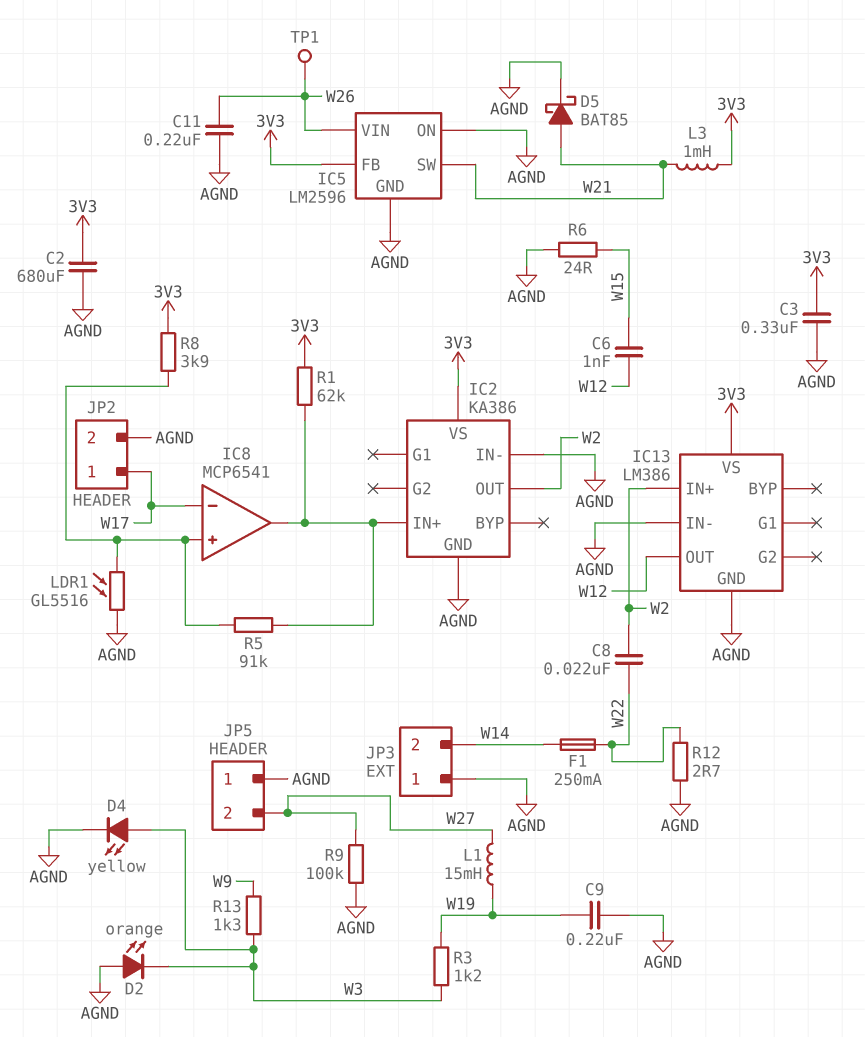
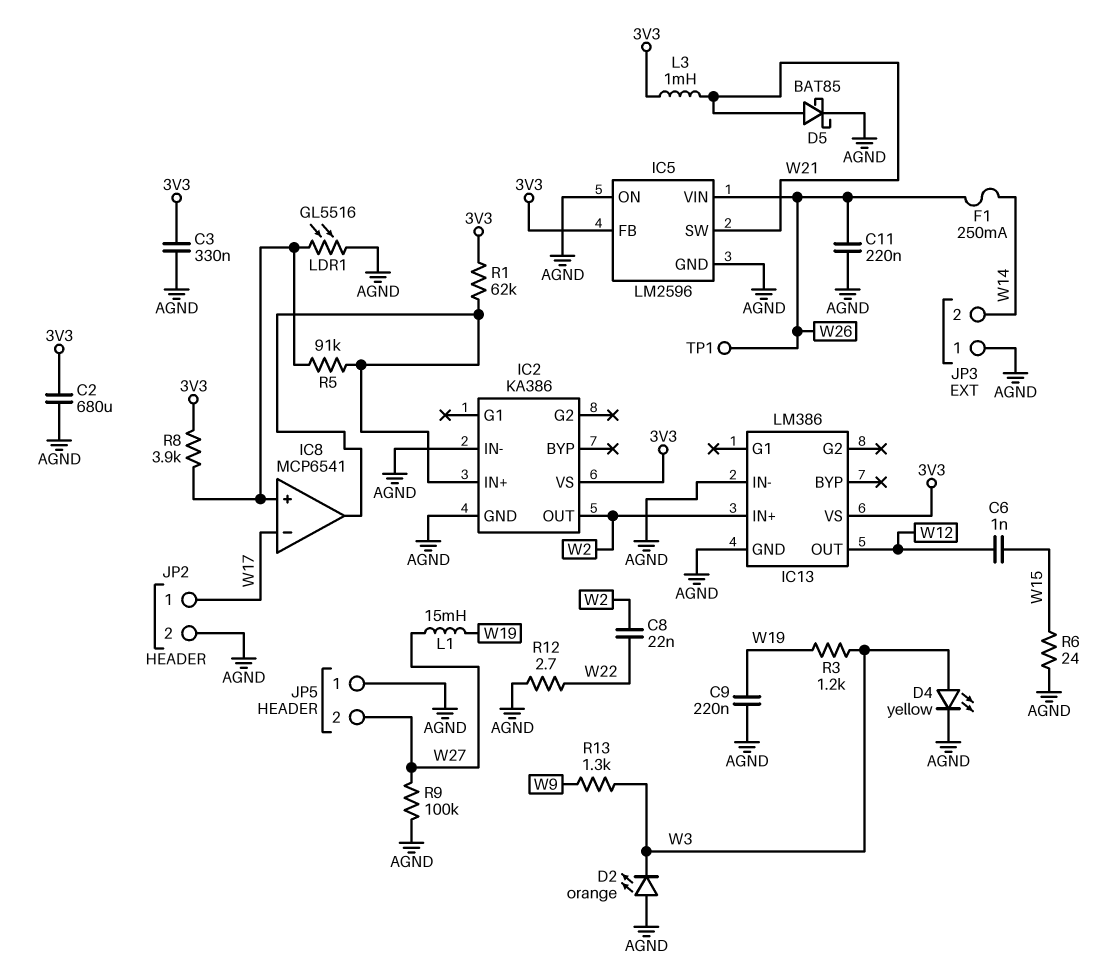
F1: 250mA (W14, W22) -> 250mA (W14, W26)

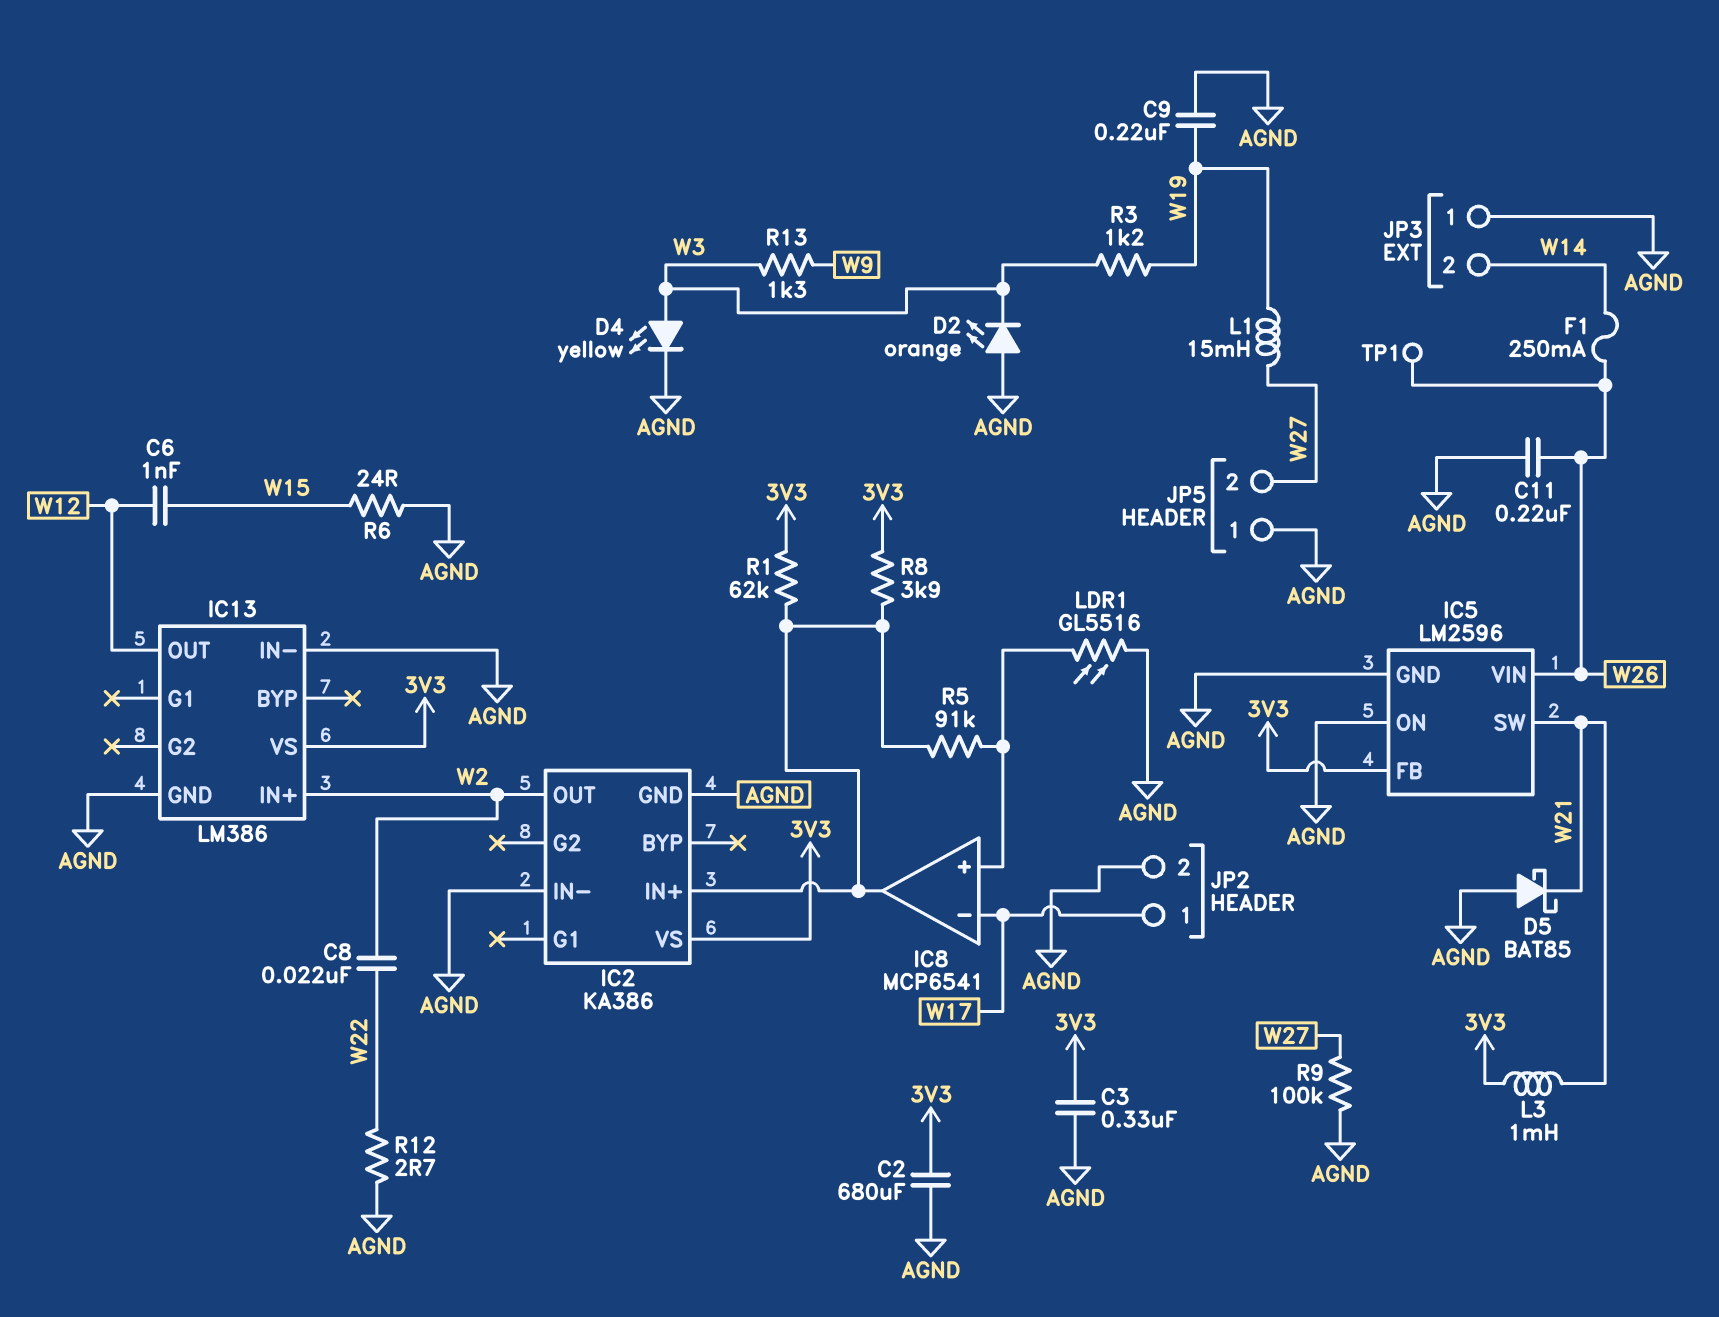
D5: schottky BAT85 (A W21, K AGND) -> schottky BAT85 (A AGND, K W21)
R8: 3.9k (3V3, IC8/in+) -> 3.9k (3V3, IC2/IN+)

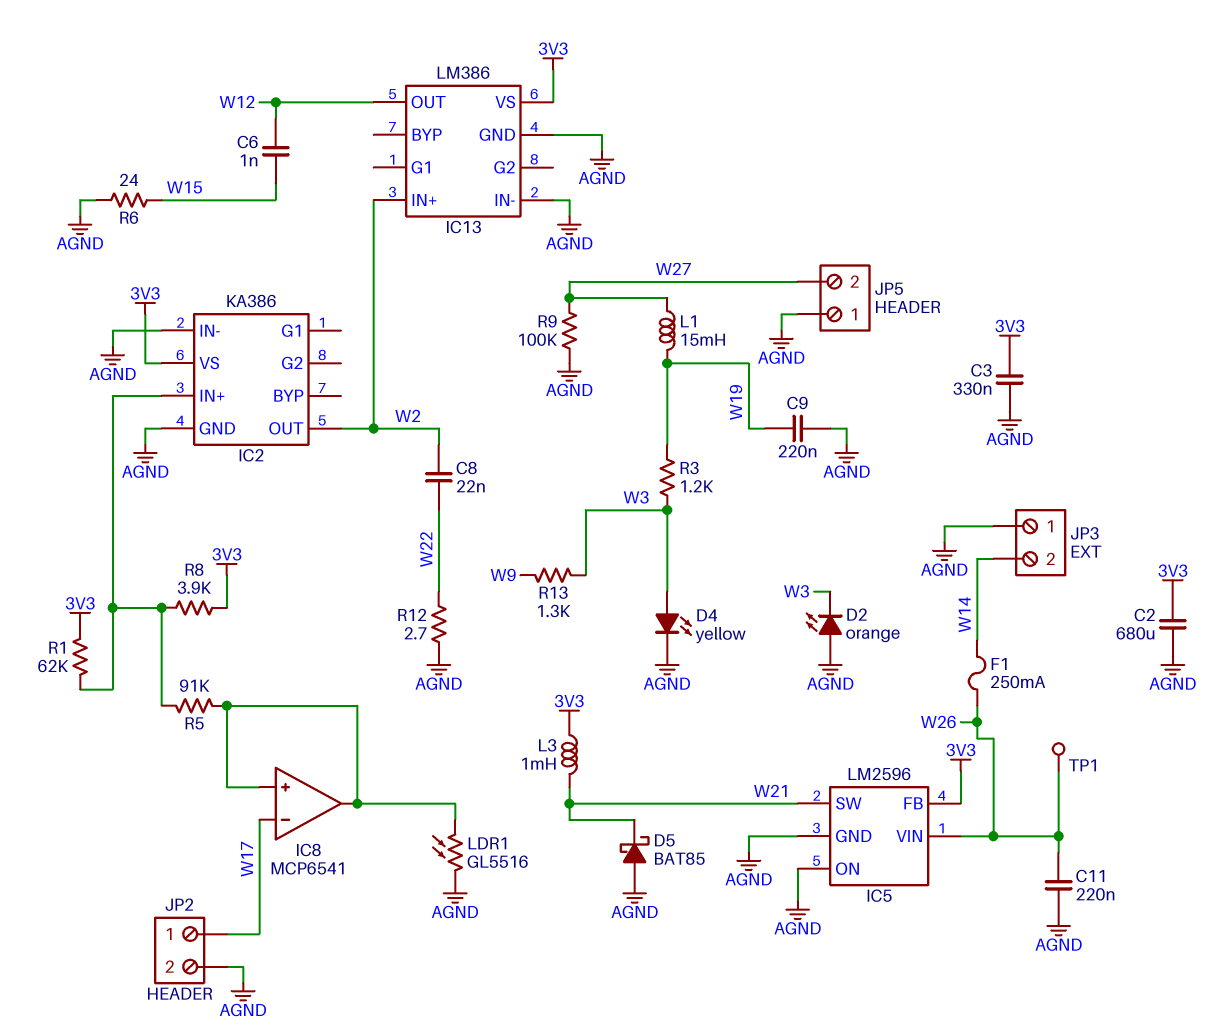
IC8 pin out: IC2/IN+ -> IC8/in+

